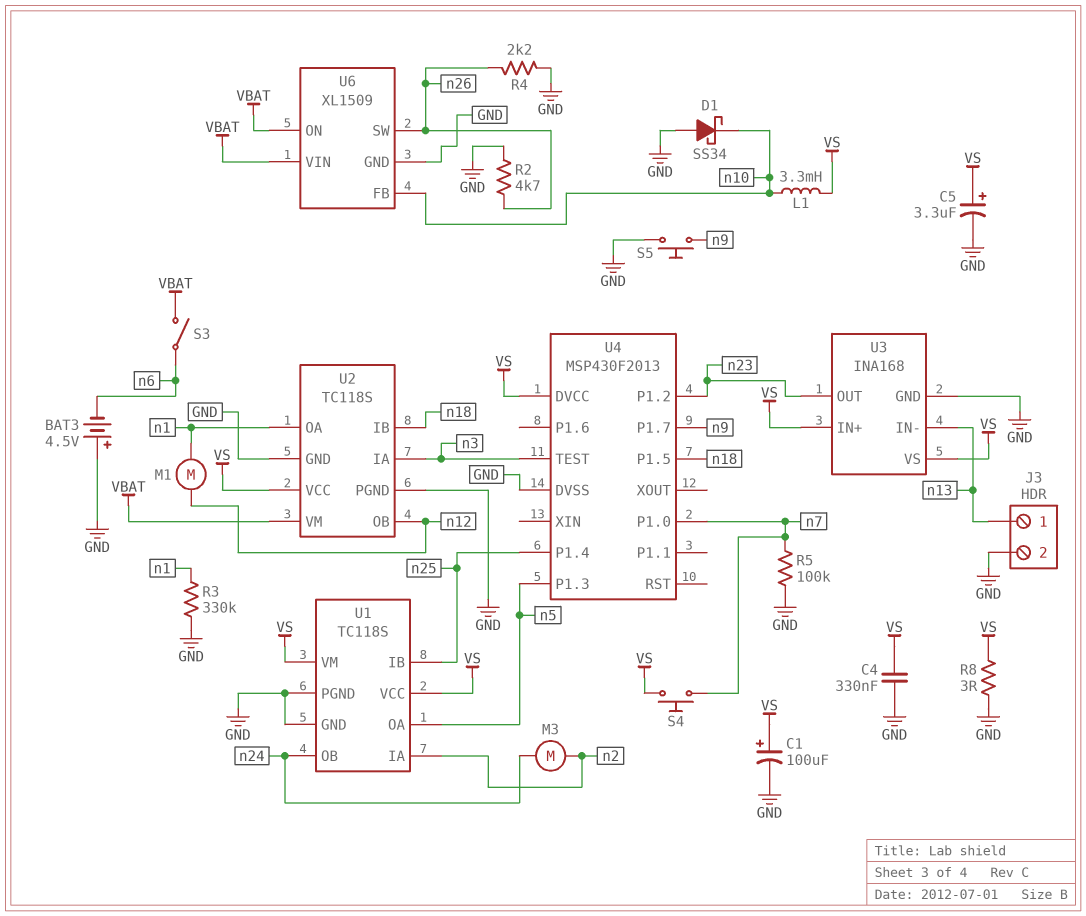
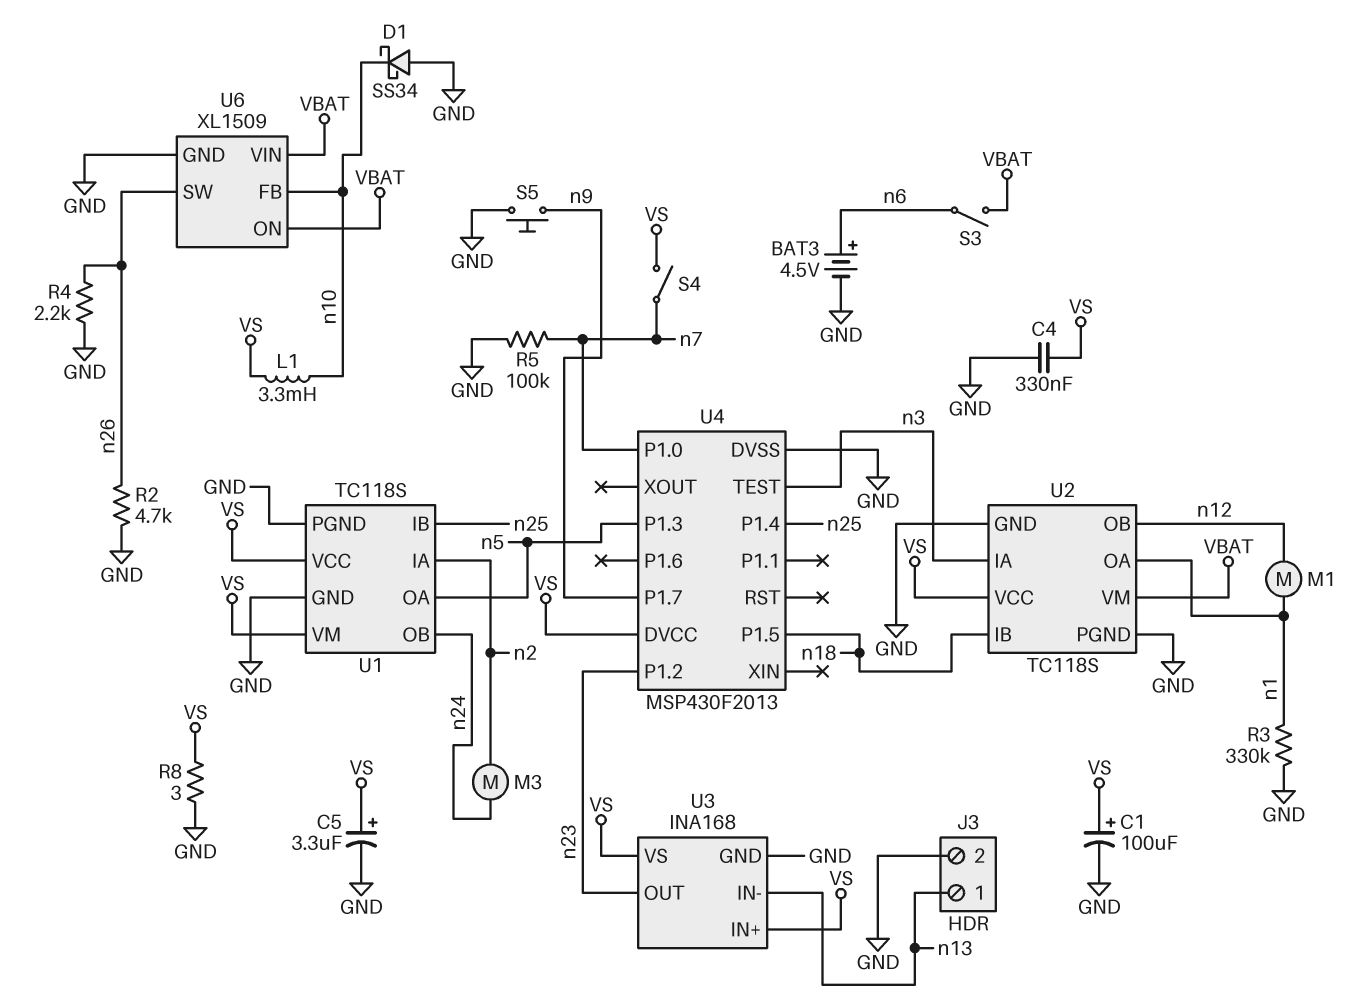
BAT3: 4.5V (plus GND, minus n6) -> 4.5V (plus n6, minus GND)
S4: button (VS, n7) -> switch (VS, n7)

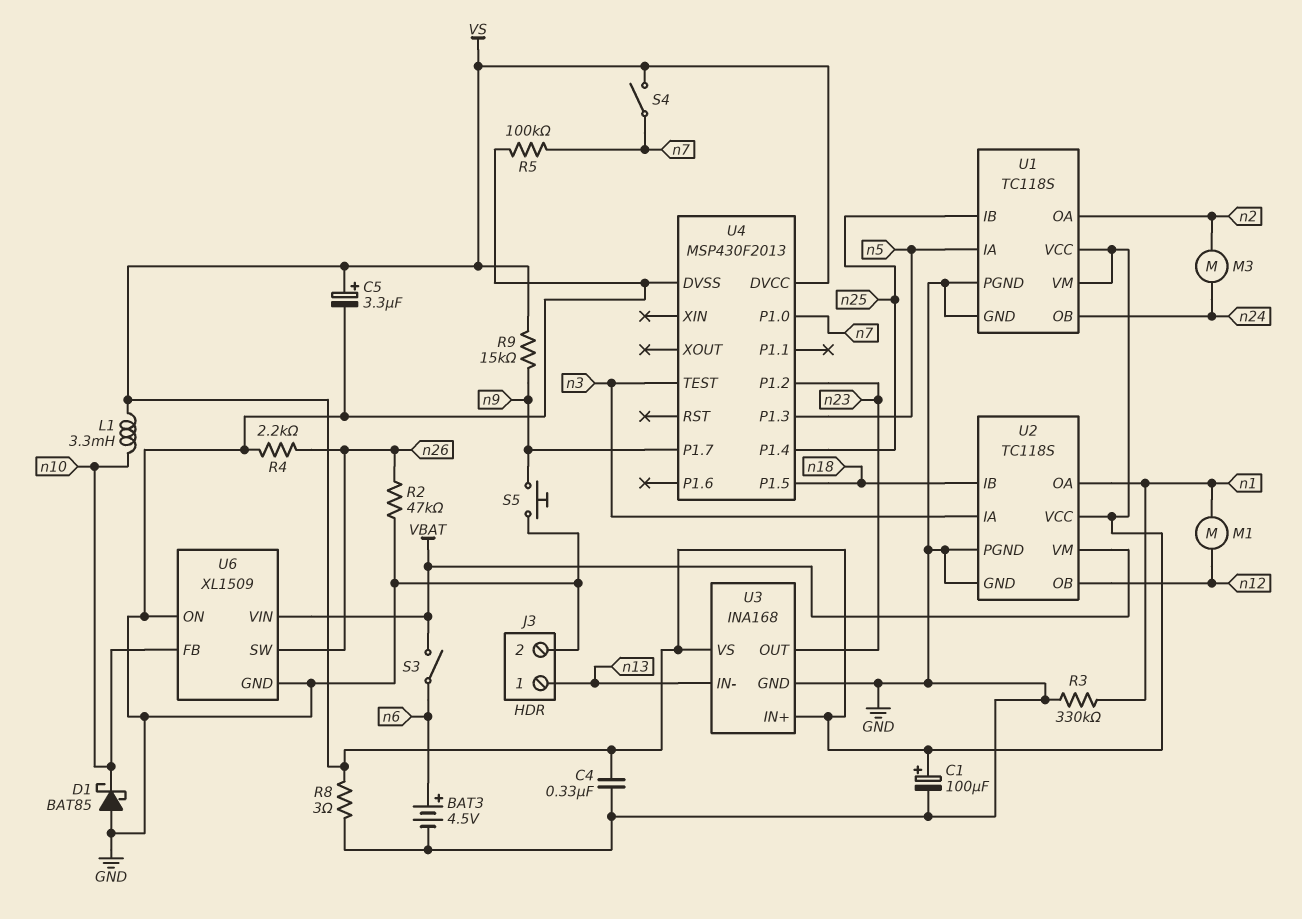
D1: schottky SS34 (A GND, K n10) -> schottky BAT85 (A GND, K n10)
R2: 4.7k (GND, n26) -> 47k (GND, n26)
R9: none -> 15k (VS, n9)
U1 pin IA: n2 -> n5
U1 pin OA: n5 -> n2
U6 pin ON: VBAT -> GND

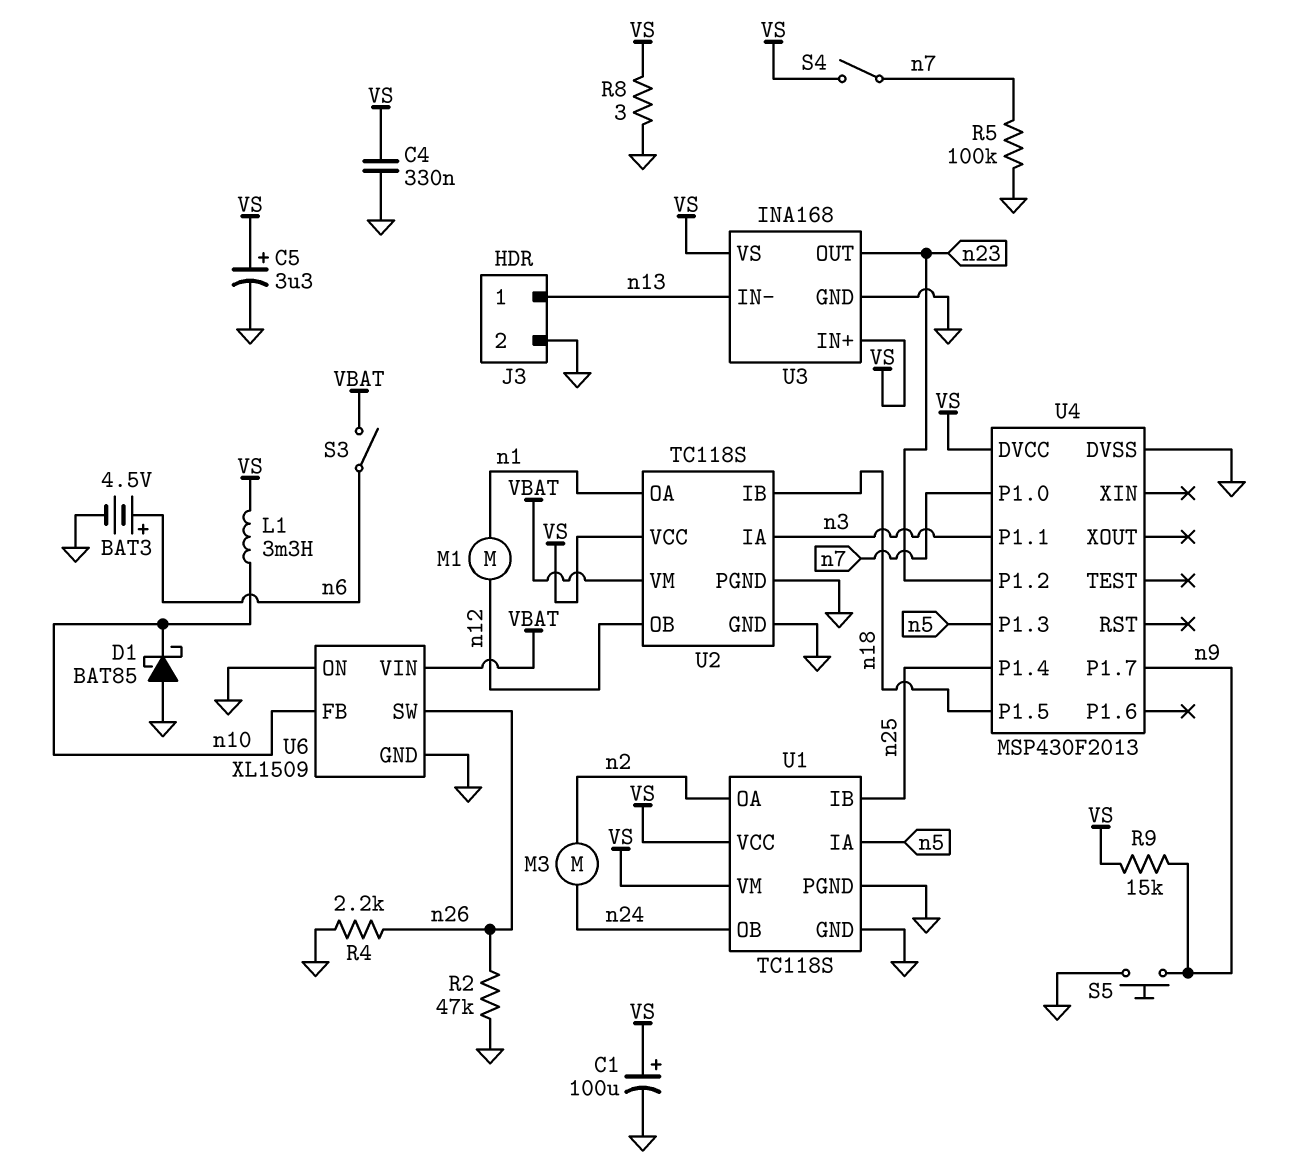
R3: 330k (GND, n1) -> none
U4 pin P1.1: none -> n3
U4 pin TEST: n3 -> none

